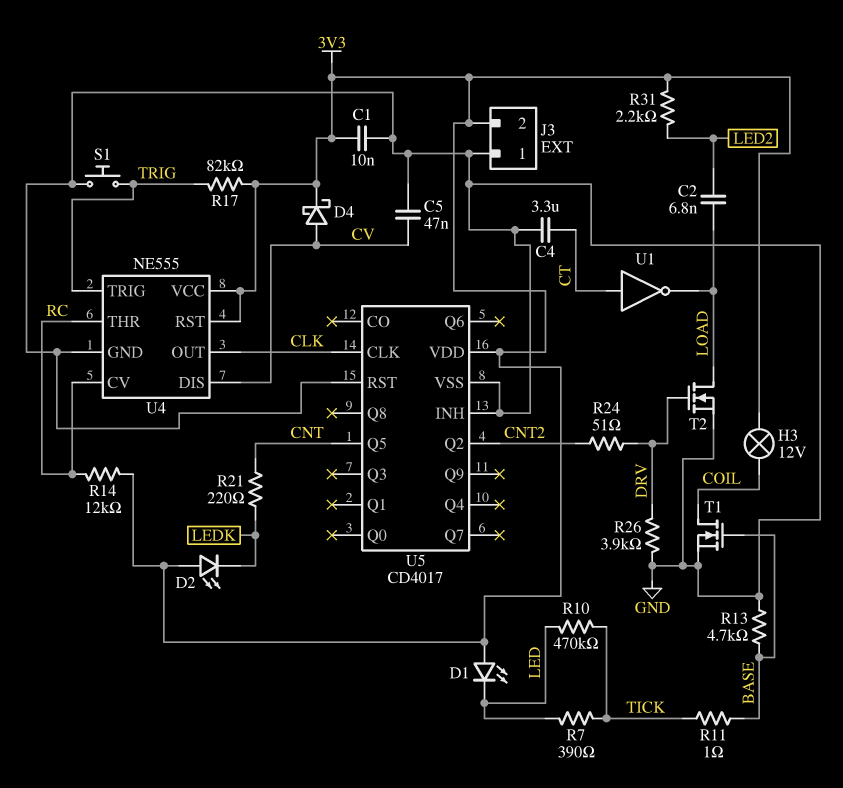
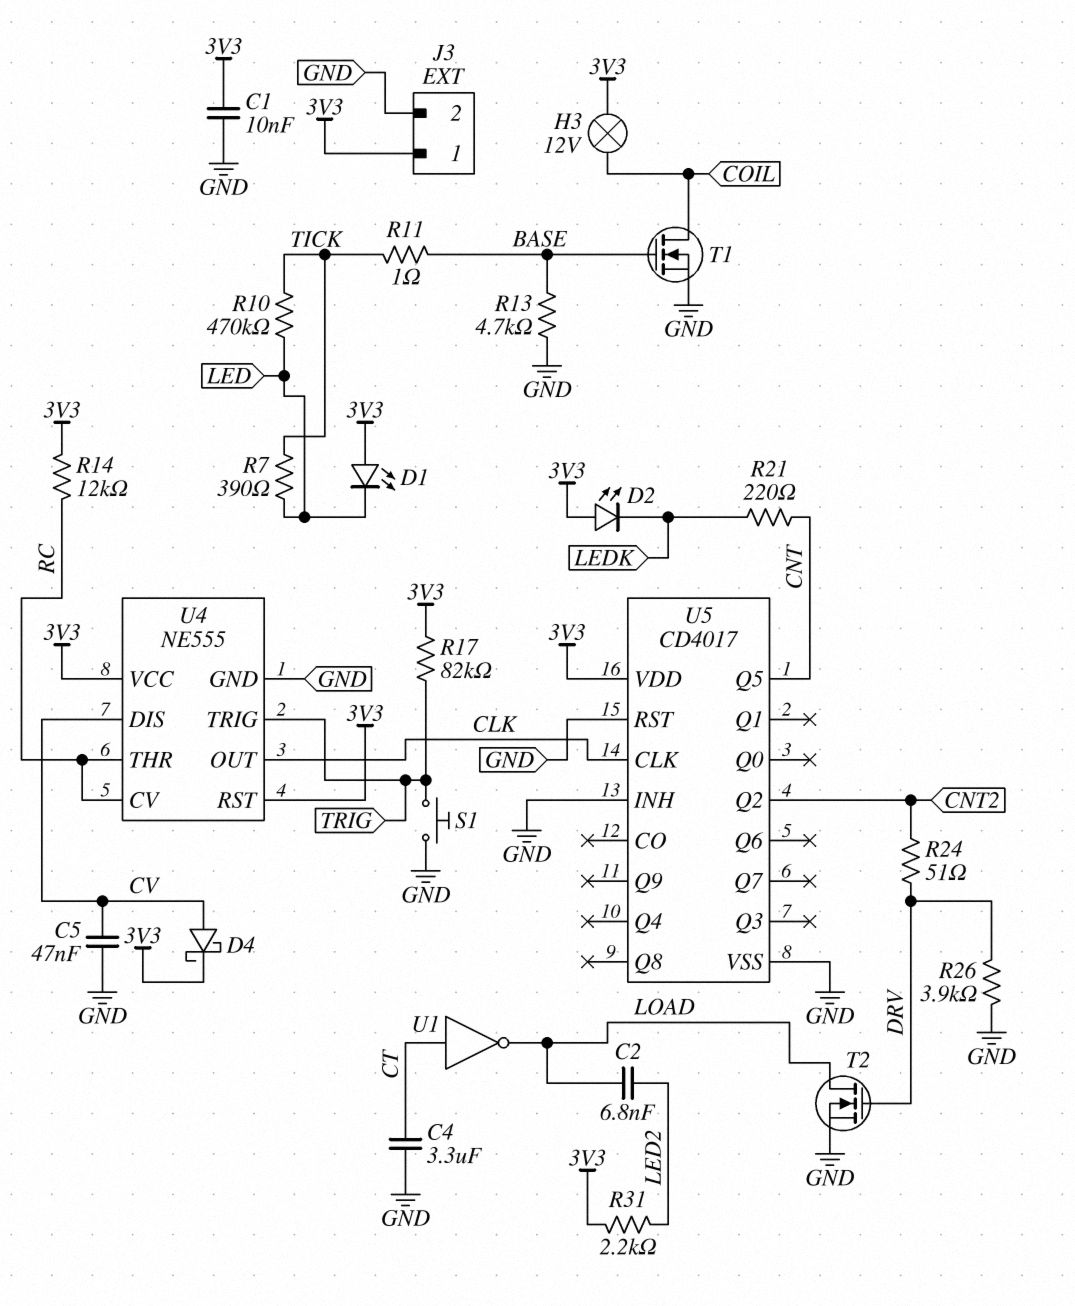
J3 pin 1: GND -> 3V3
J3 pin 2: 3V3 -> GND

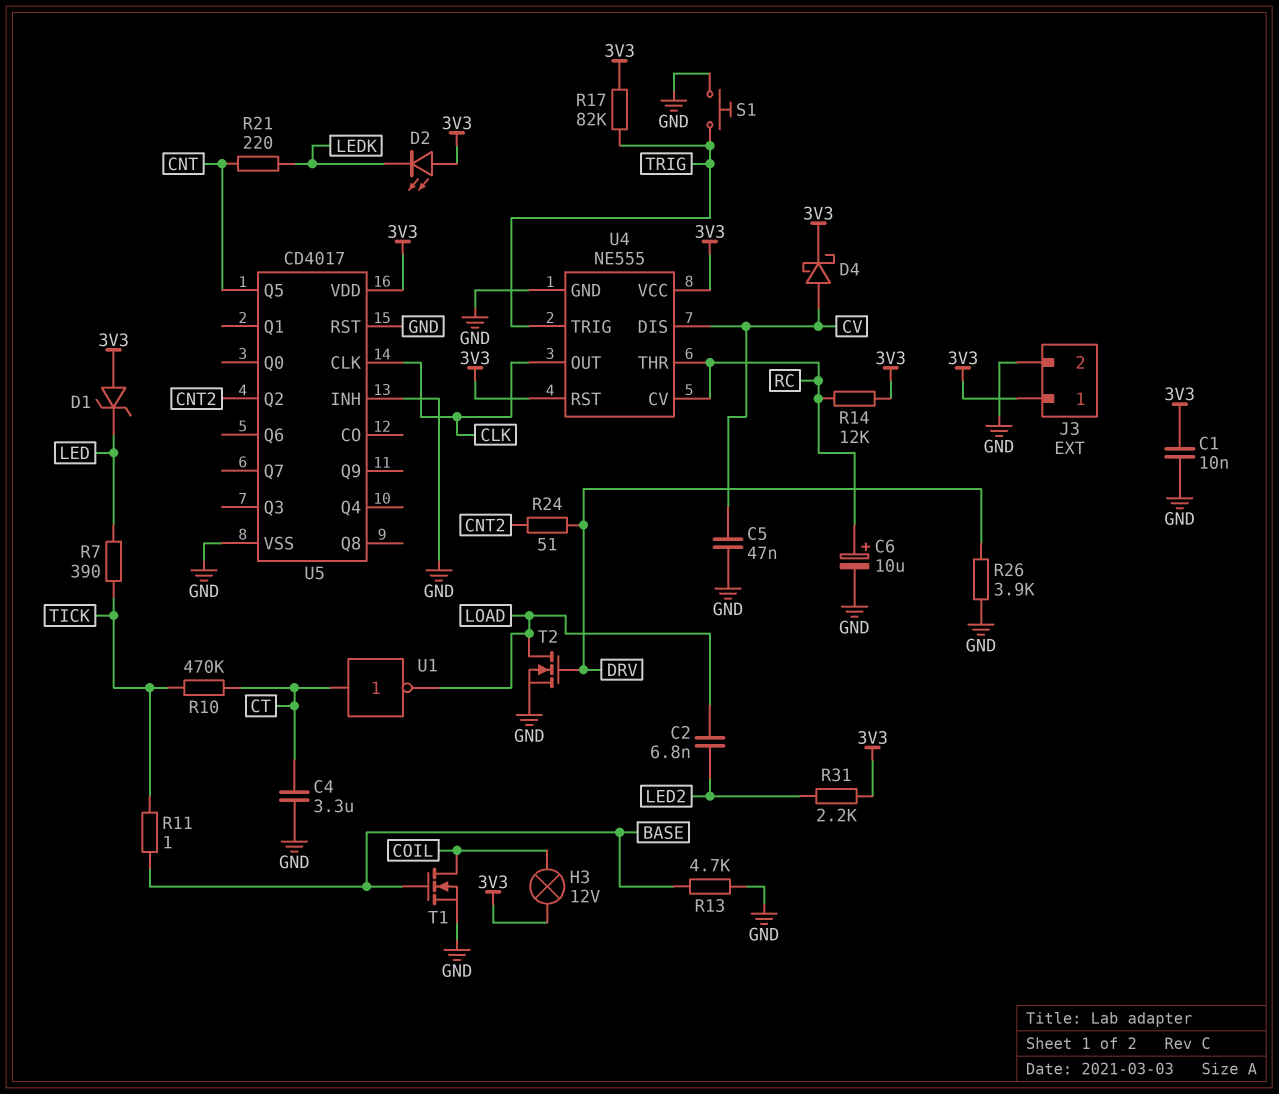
C6: none -> 10uF (plus RC, minus GND)
D1: LED (A 3V3, K LED) -> zener (A 3V3, K LED)
R10: 470k (LED, TICK) -> 470k (CT, TICK)

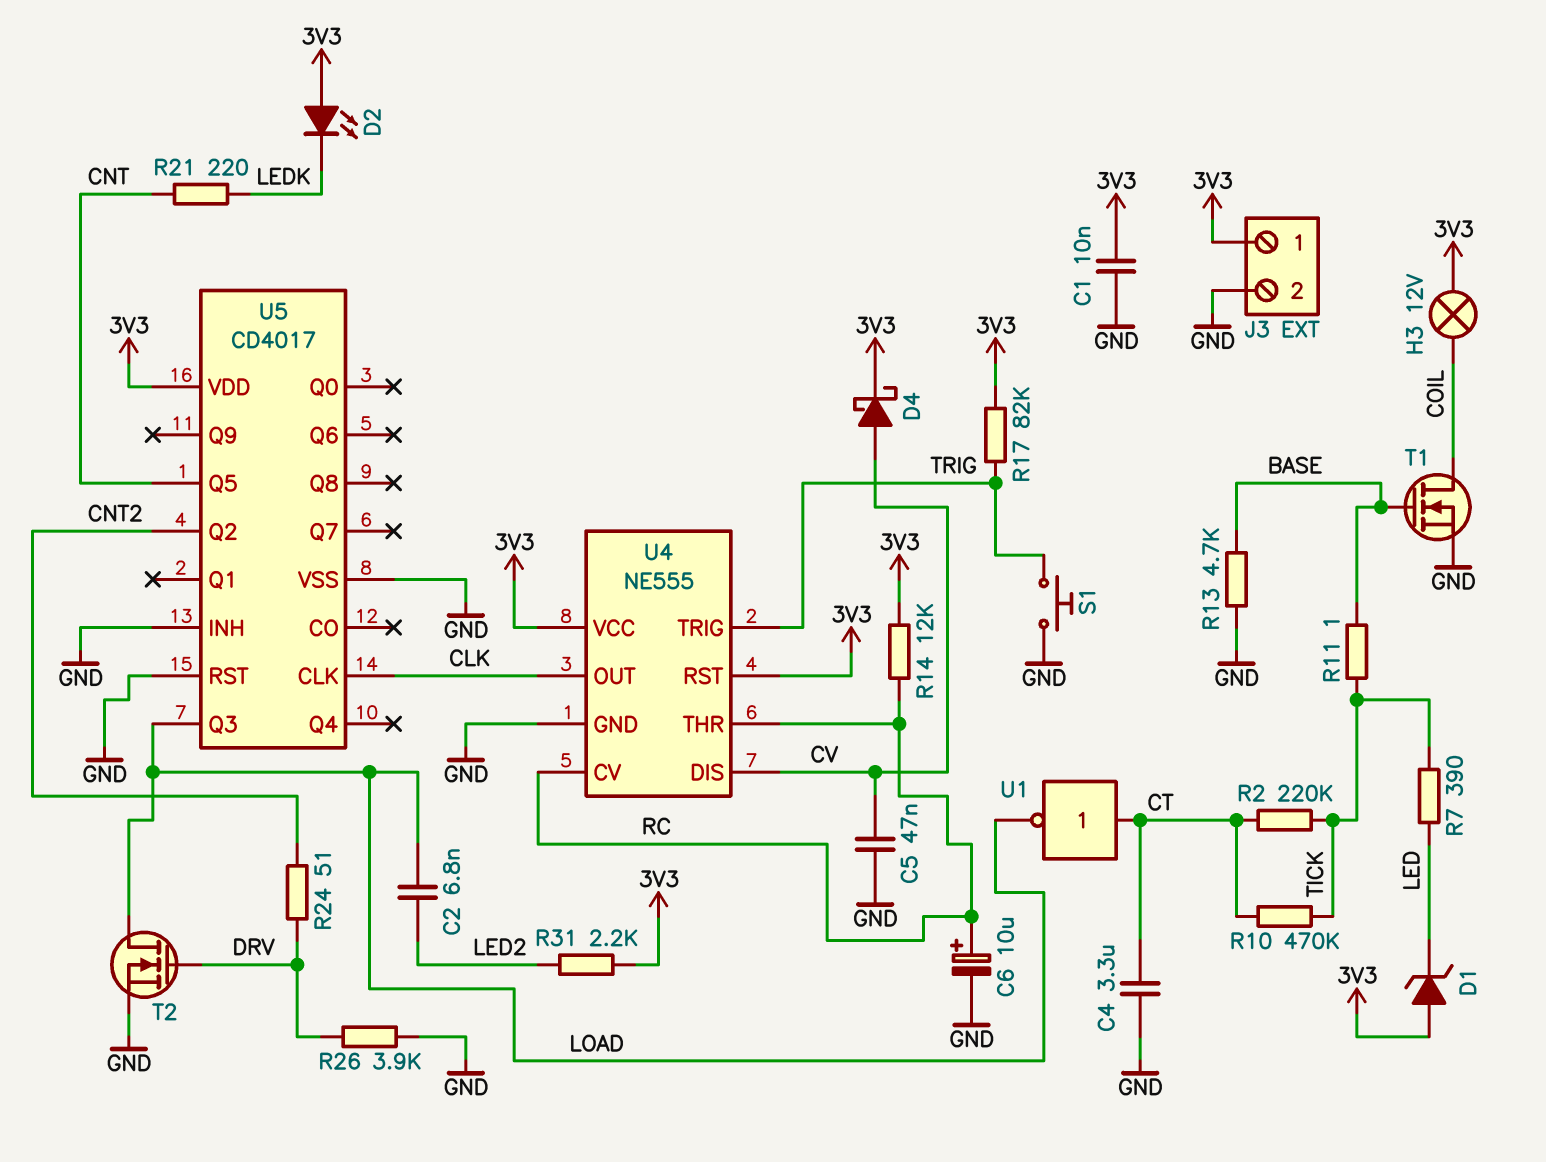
R2: none -> 220k (CT, TICK)
U5 pin Q3: none -> LOAD

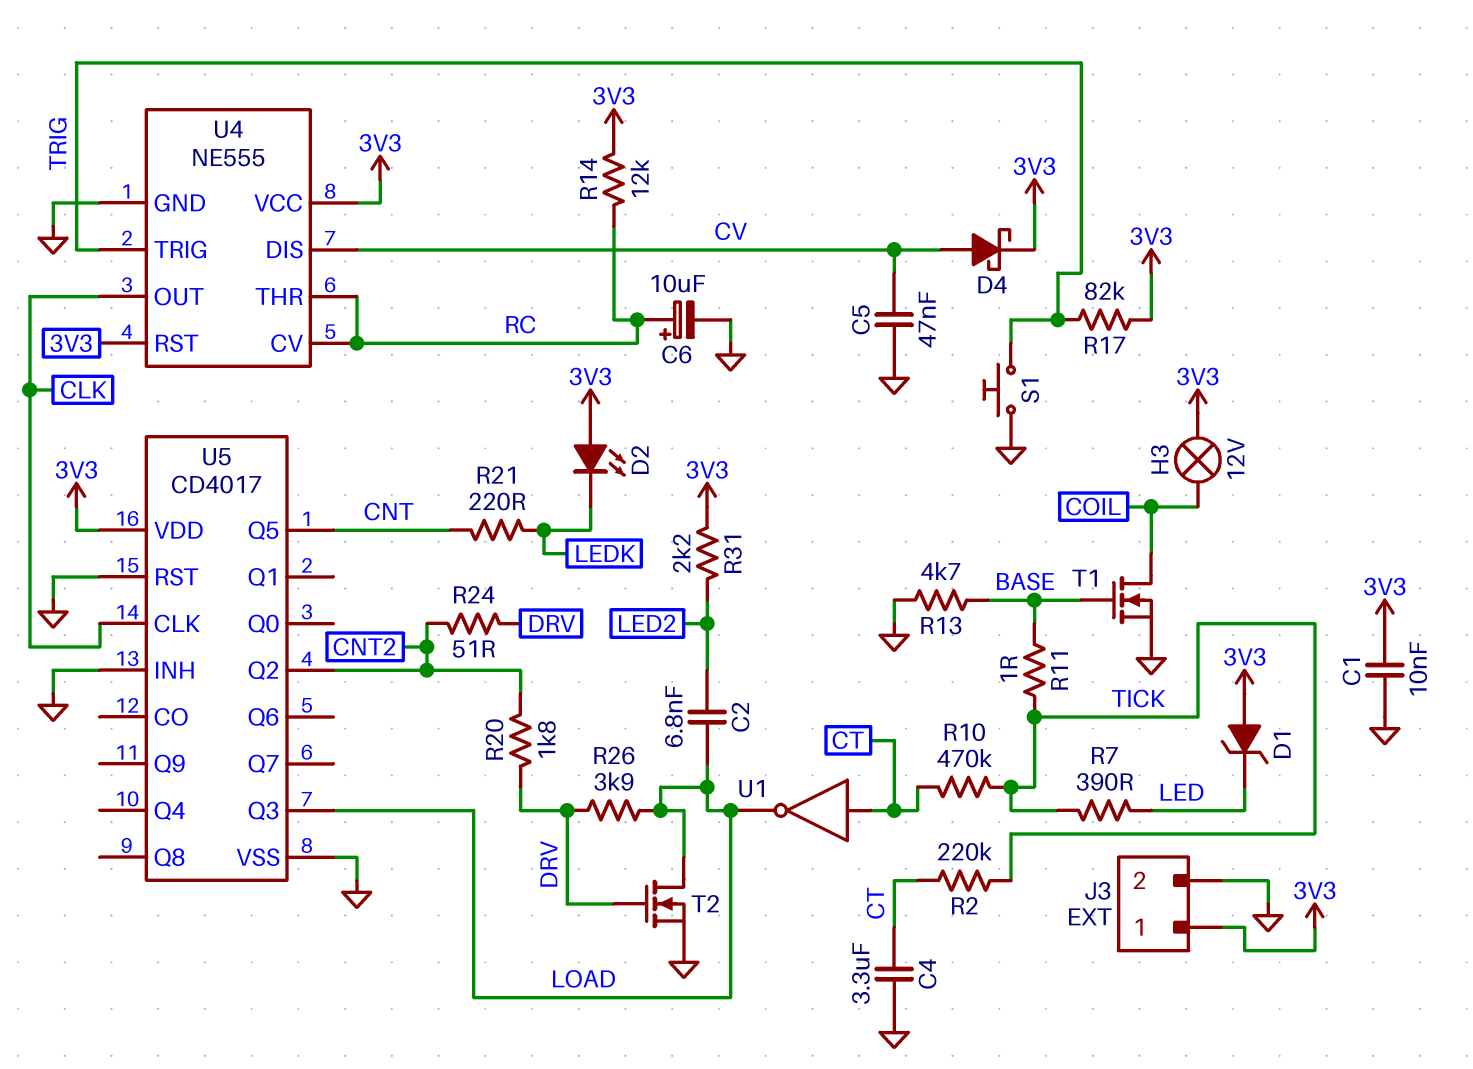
R20: none -> 1.8k (CNT2, DRV)
R26: 3.9k (DRV, GND) -> 3.9k (DRV, LOAD)

